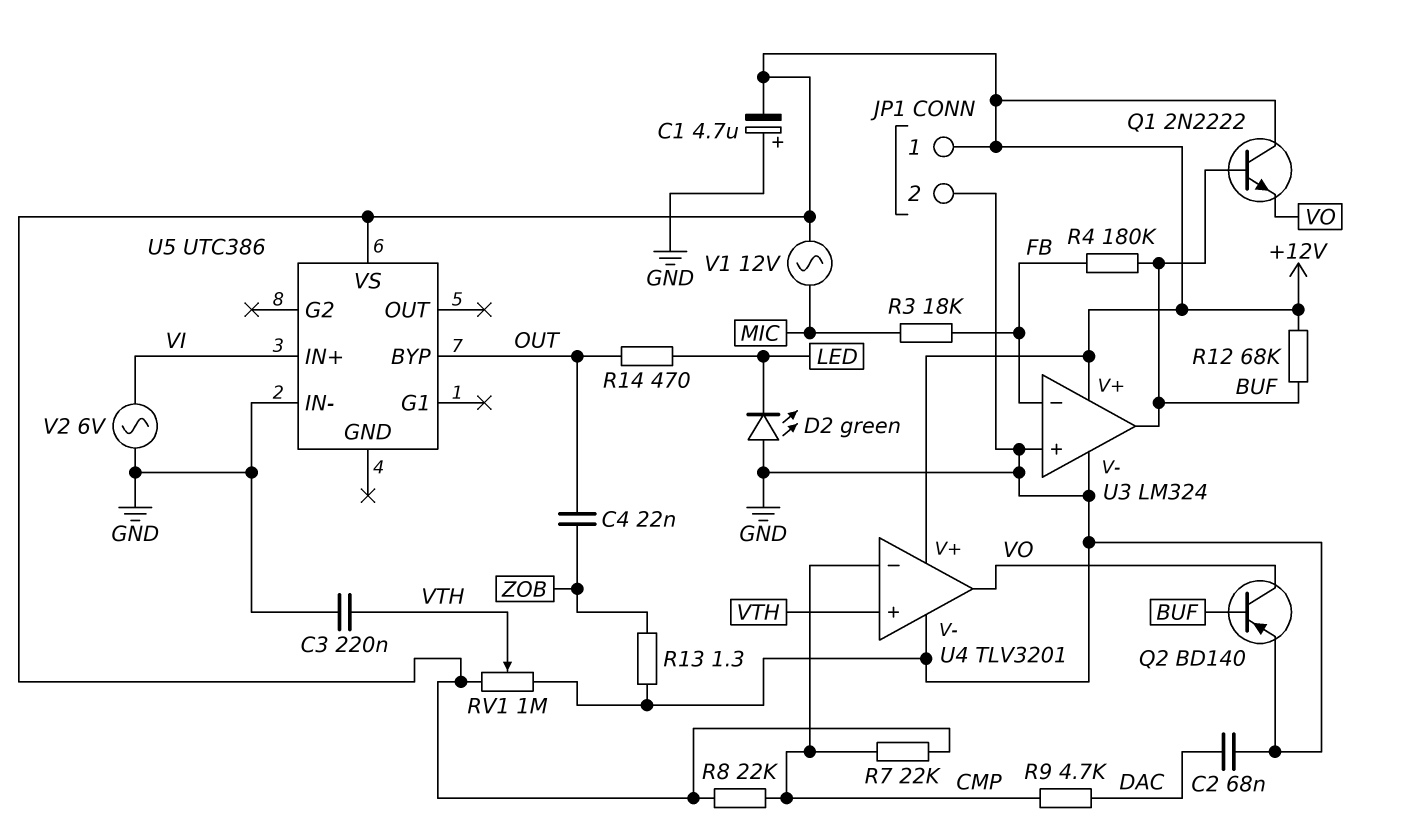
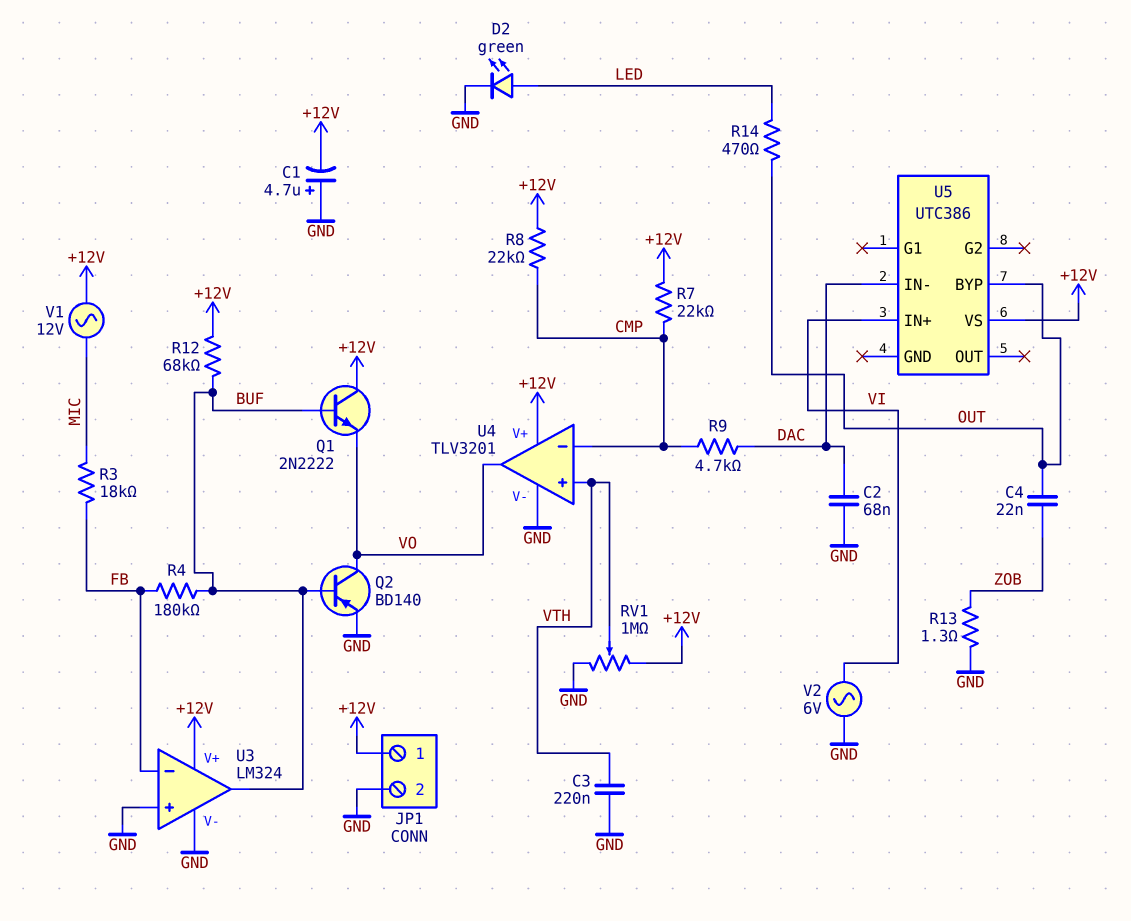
D2: LED green (A GND, K LED) -> LED green (A LED, K GND)
U5 pin IN-: GND -> DAC

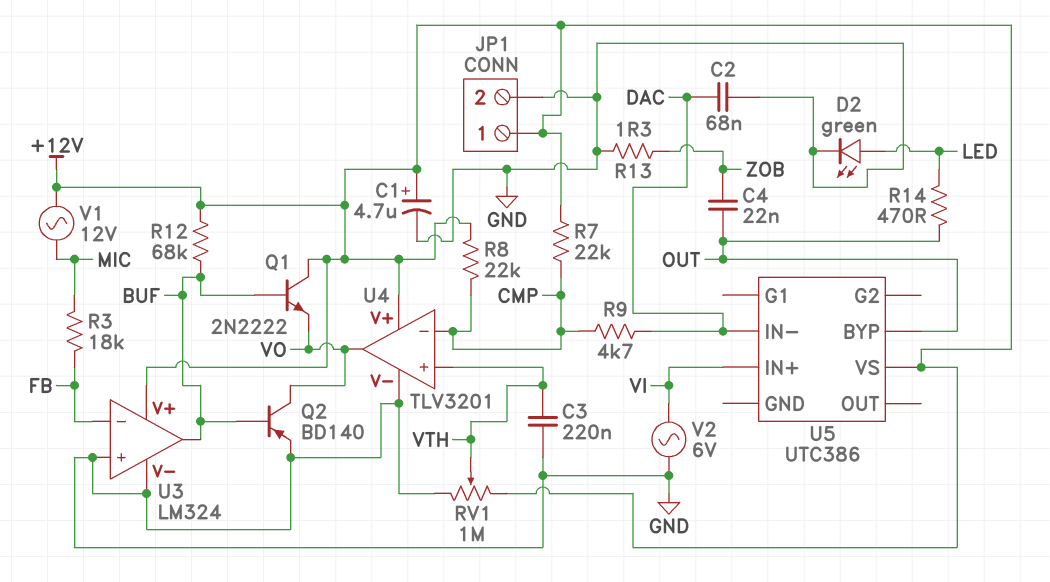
C1: 4.7uF (plus GND, minus +12V) -> 4.7uF (plus +12V, minus GND)
R4: 180k (BUF, FB) -> none

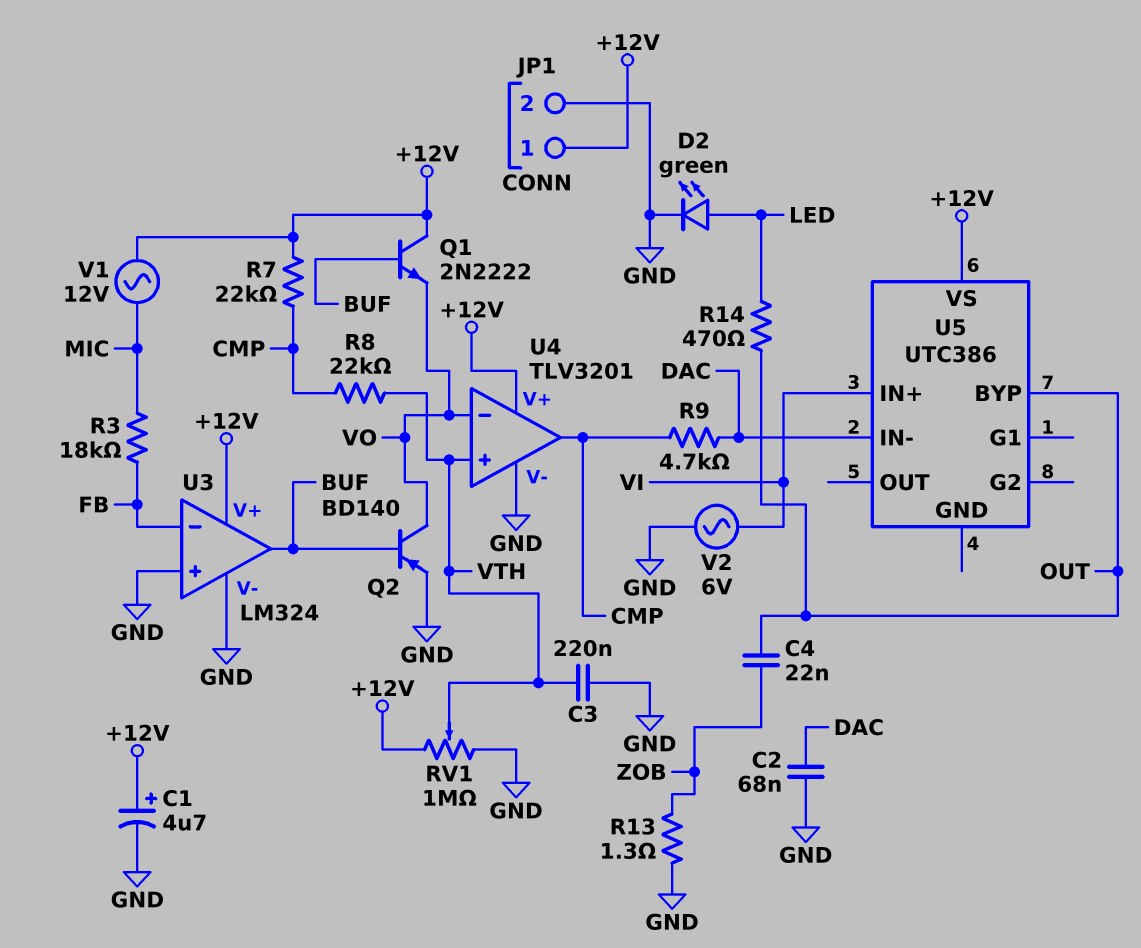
R8: 22k (+12V, CMP) -> 22k (CMP, VTH)
R12: 68k (+12V, BUF) -> none
U4 pin in-: CMP -> VO
U4 pin out: VO -> CMP

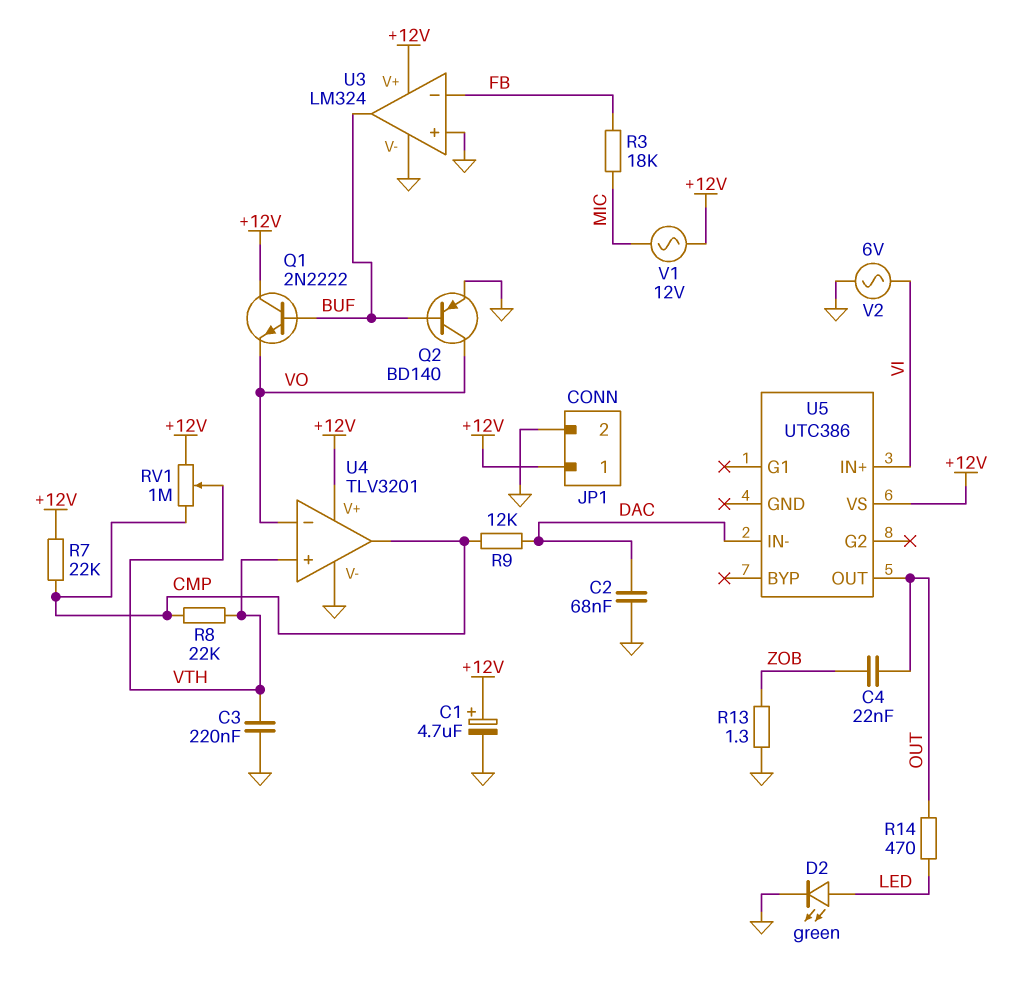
R9: 4.7k (CMP, DAC) -> 12k (CMP, DAC)
RV1: 1M (+12V, GND, wiper VTH) -> 1M (+12V, CMP, wiper VTH)
U5 pin BYP: OUT -> none
U5 pin OUT: none -> OUT

